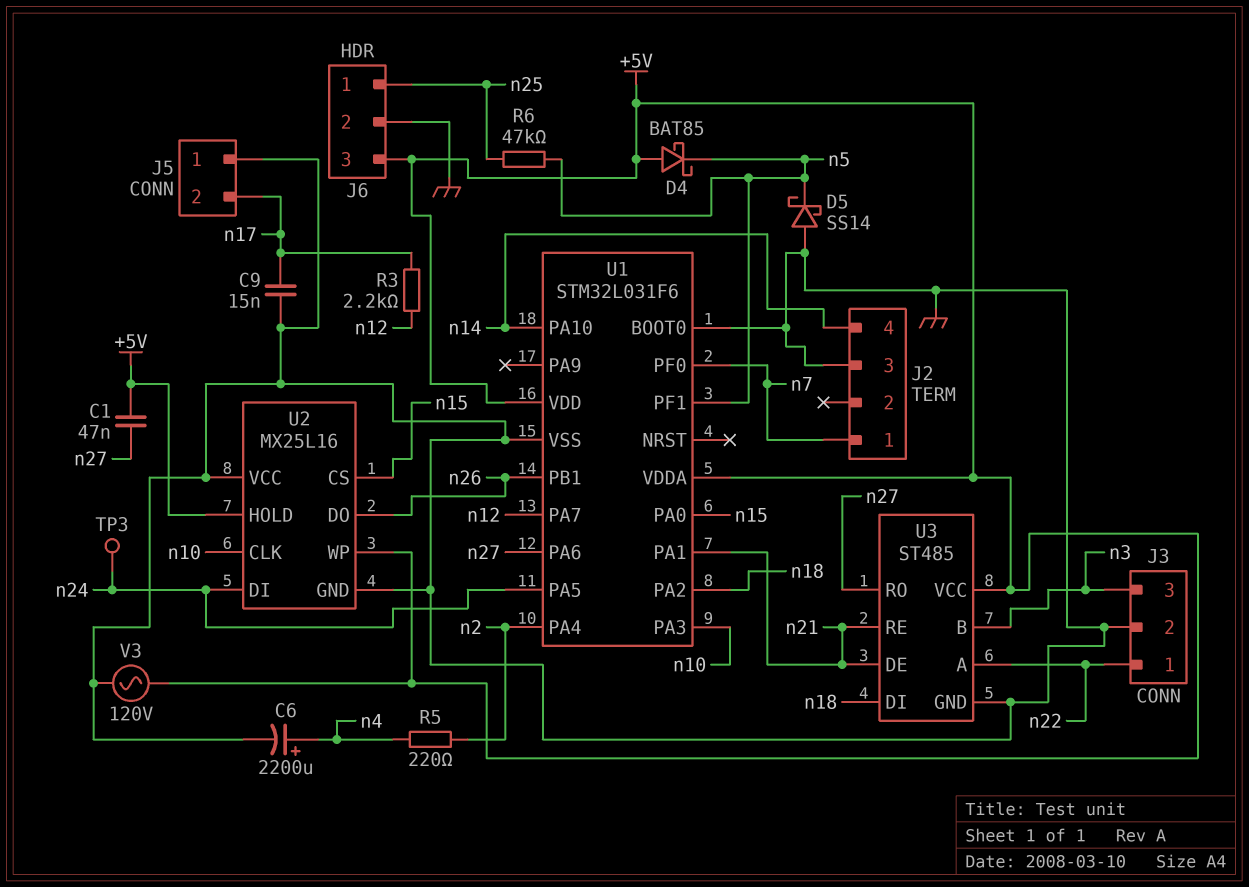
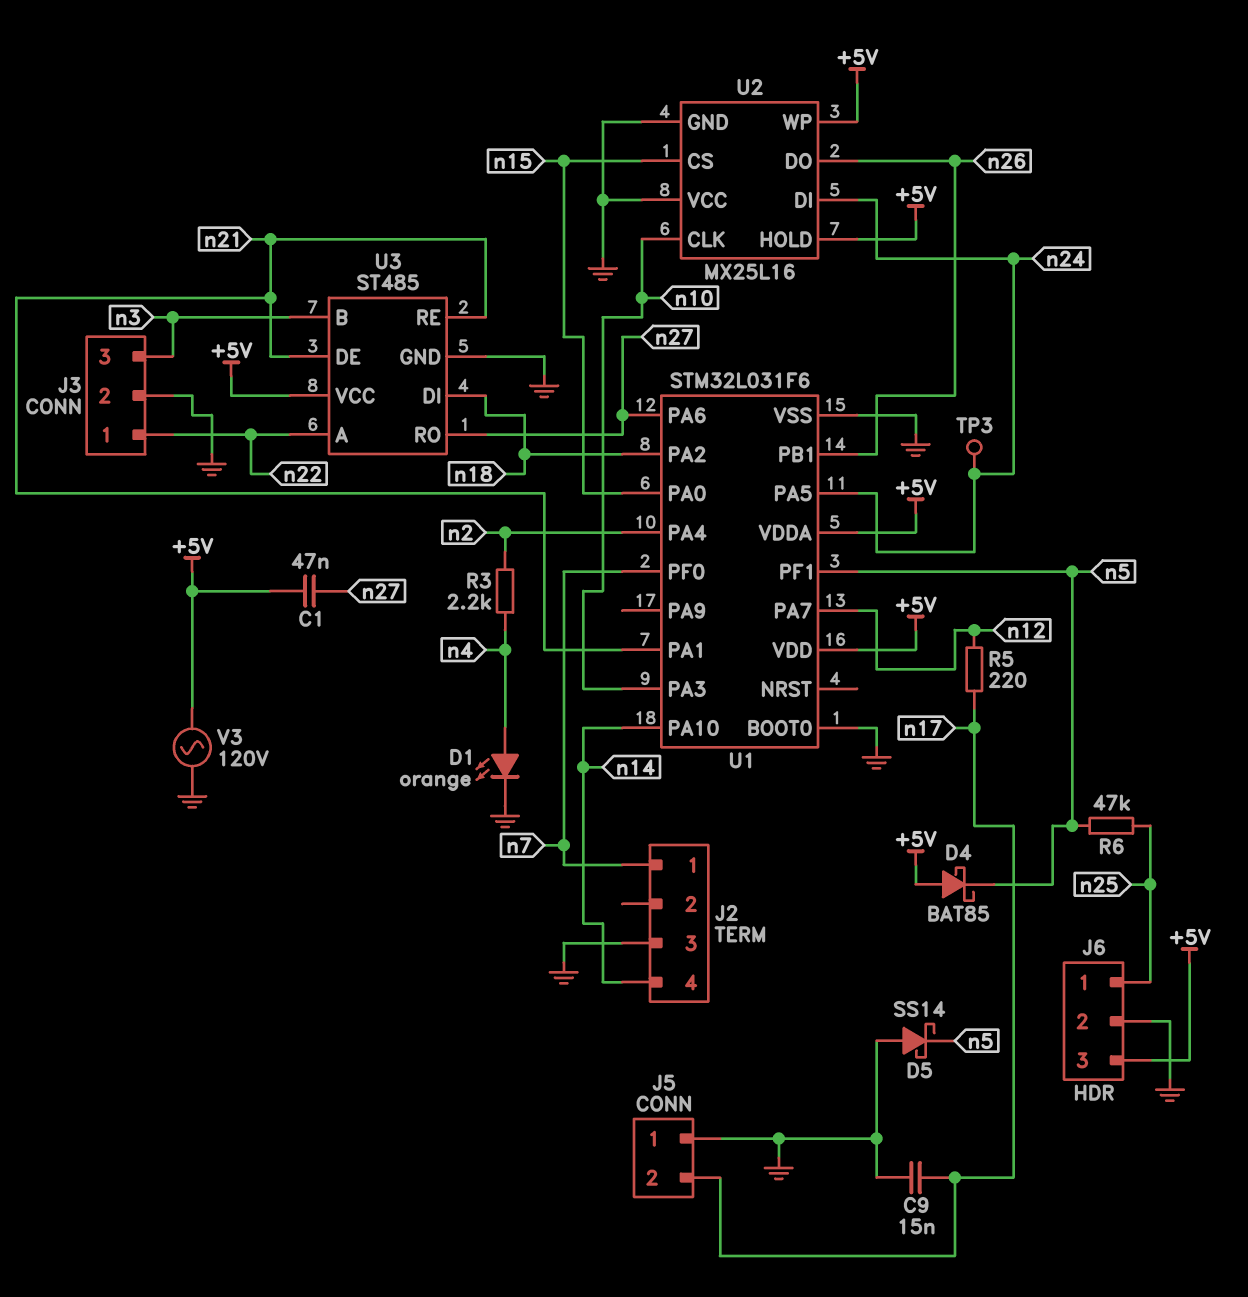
C6: 2200uF (plus n4, minus GND) -> none
D1: none -> LED orange (A n4, K GND)
R3: 2.2k (n12, n17) -> 2.2k (n2, n4)
R5: 220 (n2, n4) -> 220 (n12, n17)

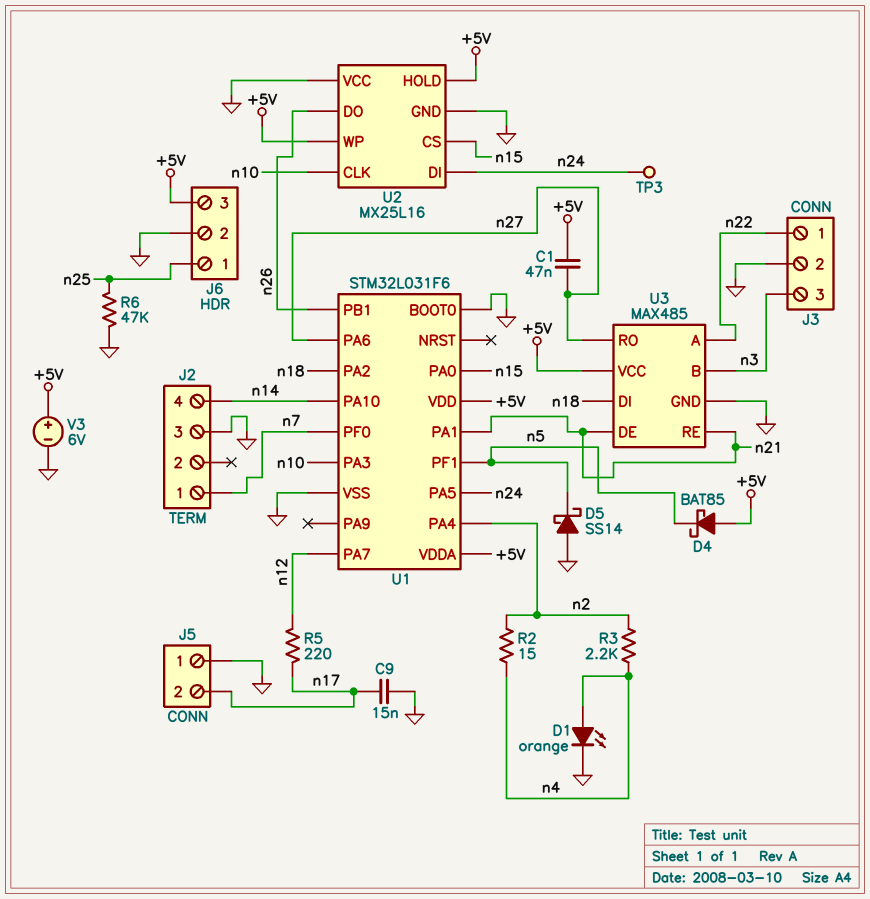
R2: none -> 15 (n2, n4)
R6: 47k (n5, n25) -> 47k (GND, n25)
U3: ST485 -> MAX485
V3: AC 120V (+5V, GND) -> 6V (plus +5V, minus GND)

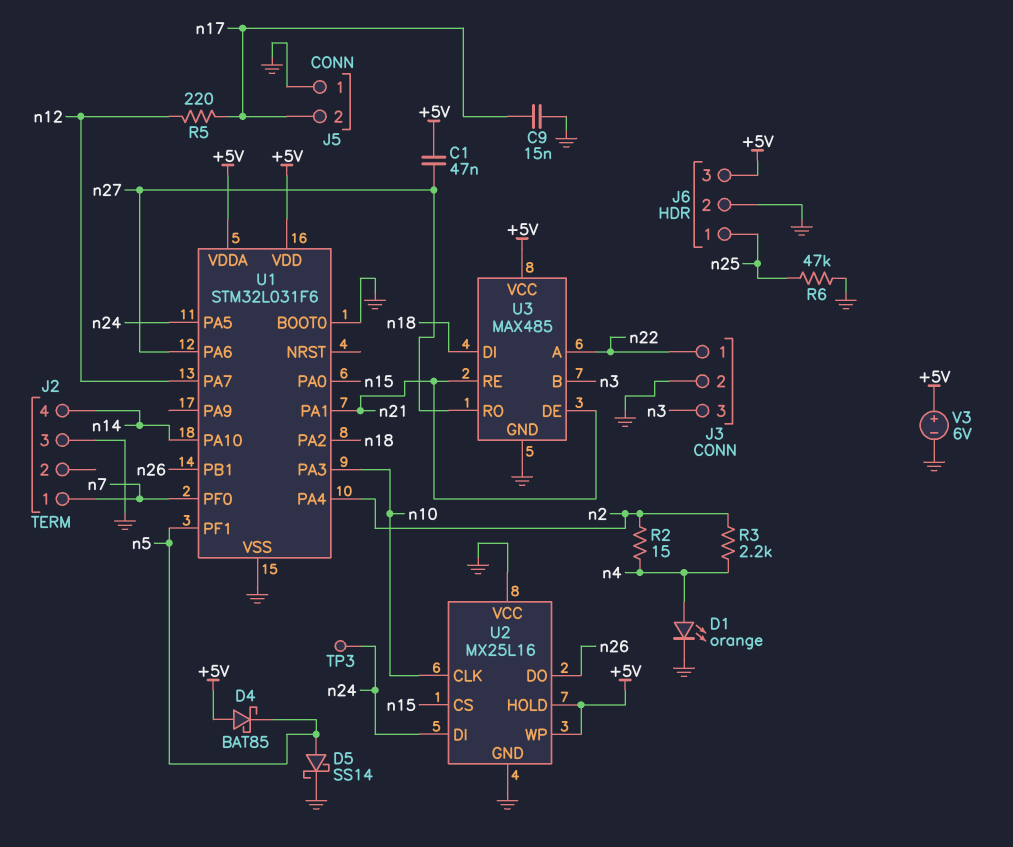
D5: schottky SS14 (A GND, K n5) -> schottky SS14 (A n5, K GND)

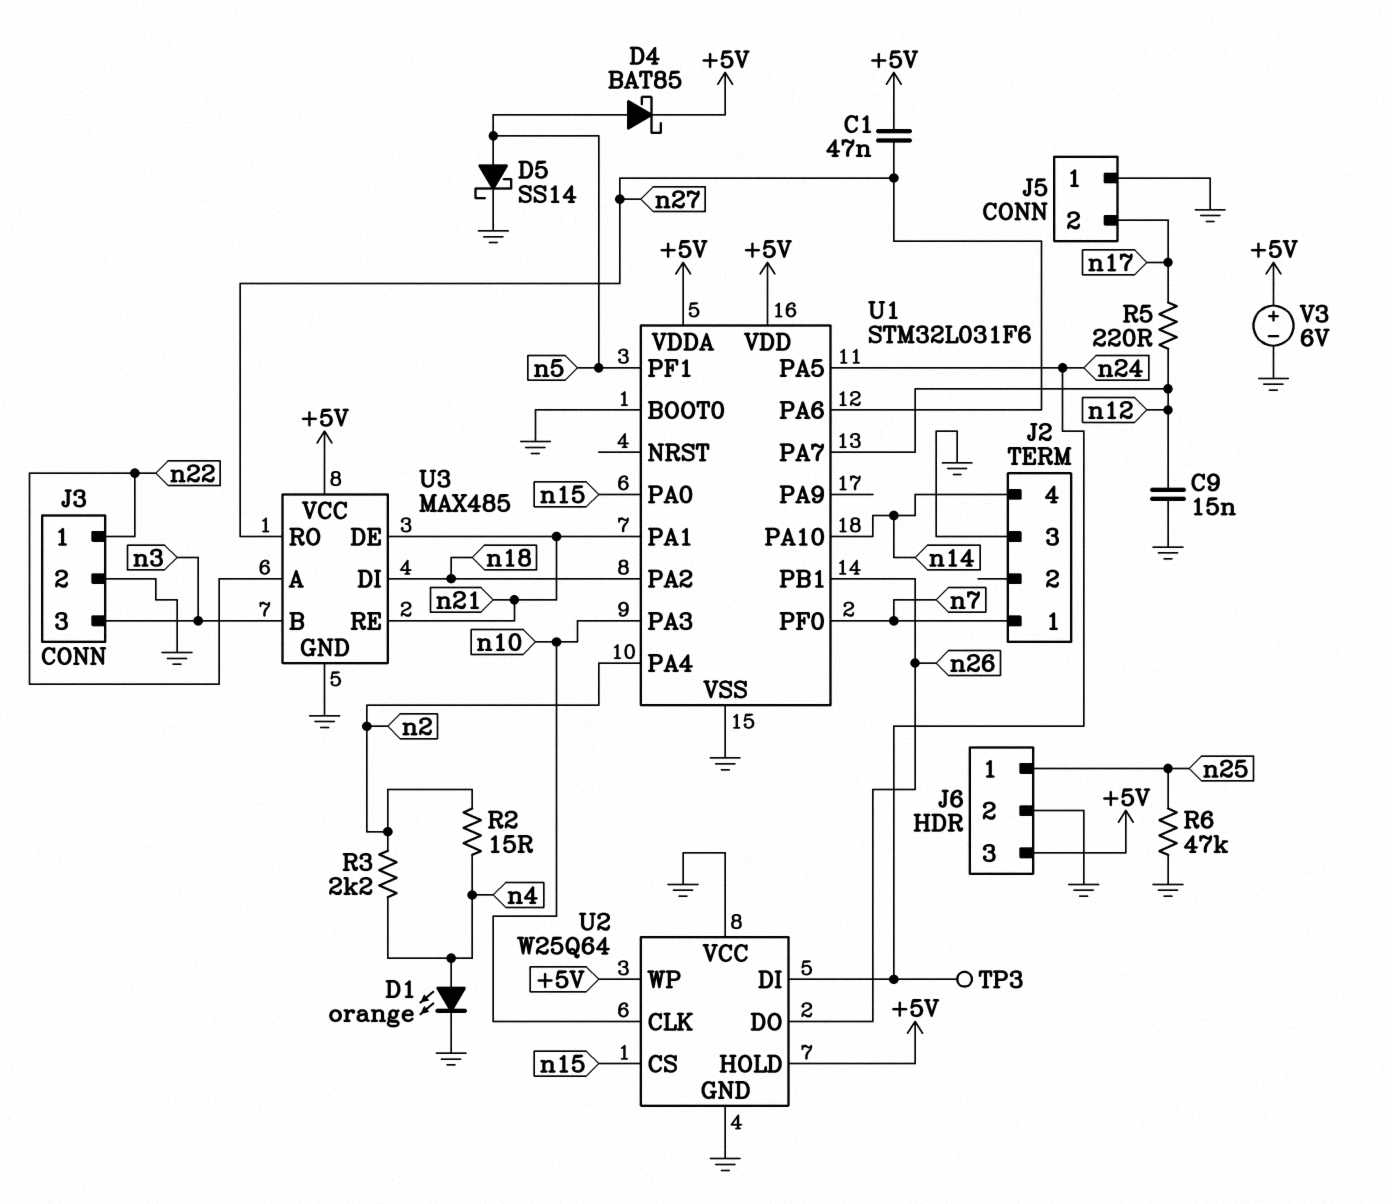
C9: 15nF (GND, n17) -> 15nF (GND, n12)
D4: schottky BAT85 (A +5V, K n5) -> schottky BAT85 (A n5, K +5V)
U2: MX25L16 -> W25Q64

